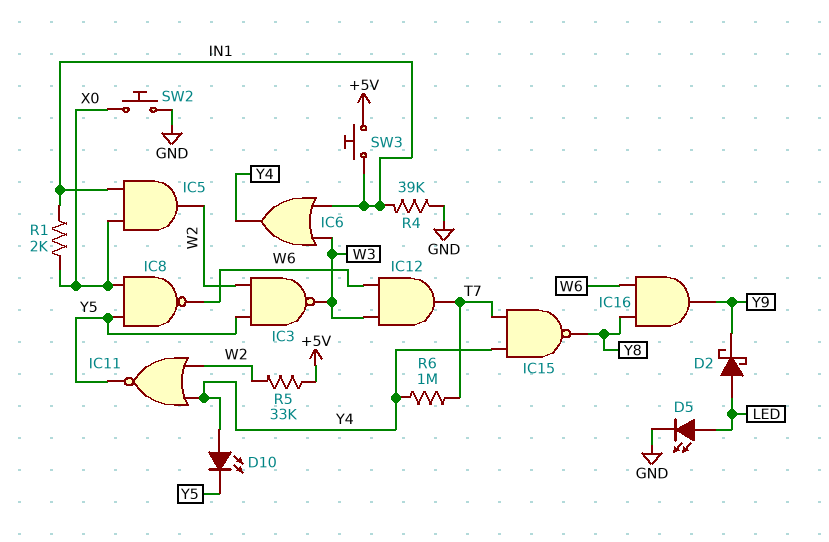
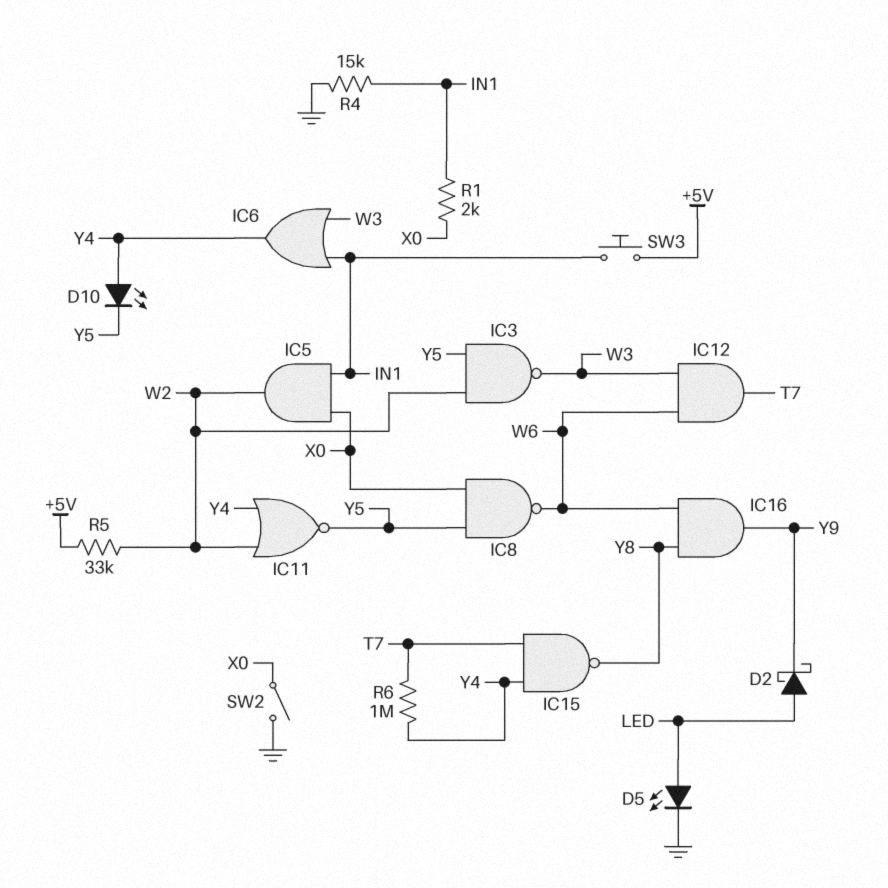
R4: 39k (GND, IN1) -> 15k (GND, IN1)
SW2: button (GND, X0) -> switch (GND, X0)

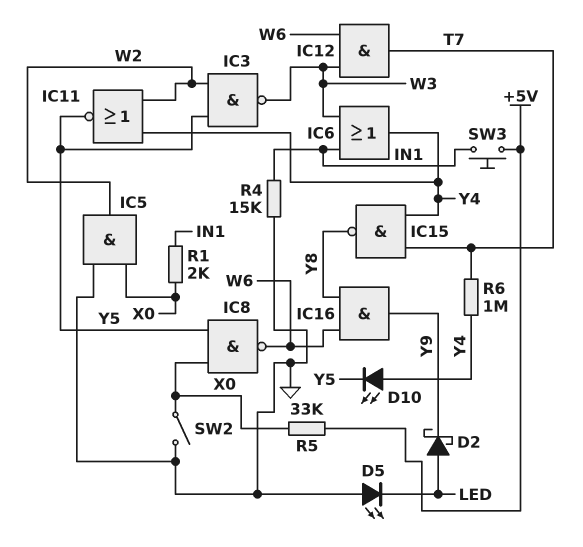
D5: LED (A LED, K GND) -> LED (A GND, K LED)
IC5: AND (in IN1, in X0, out W2) -> AND (in GND, in X0, out W2)
R5: 33k (+5V, W2) -> 33k (+5V, X0)

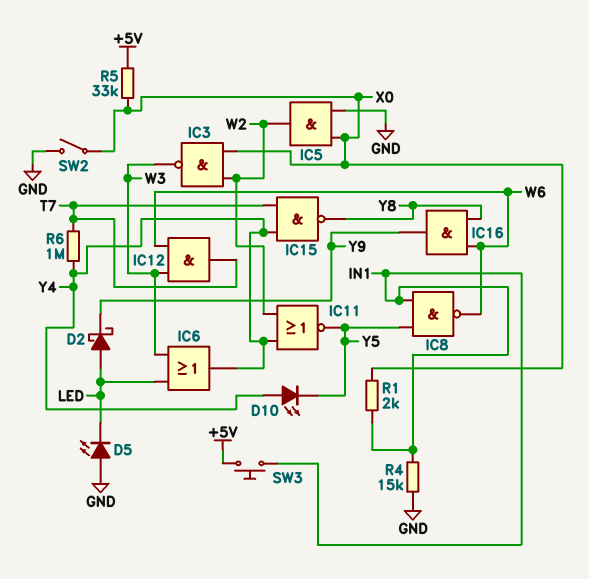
IC3: NAND (in W2, in Y5, out W3) -> NAND (in W2, in X0, out W3)
IC6: OR (in IN1, in W3, out Y4) -> OR (in LED, in W3, out Y4)
IC8: NAND (in X0, in Y5, out W6) -> NAND (in IN1, in Y5, out W6)

